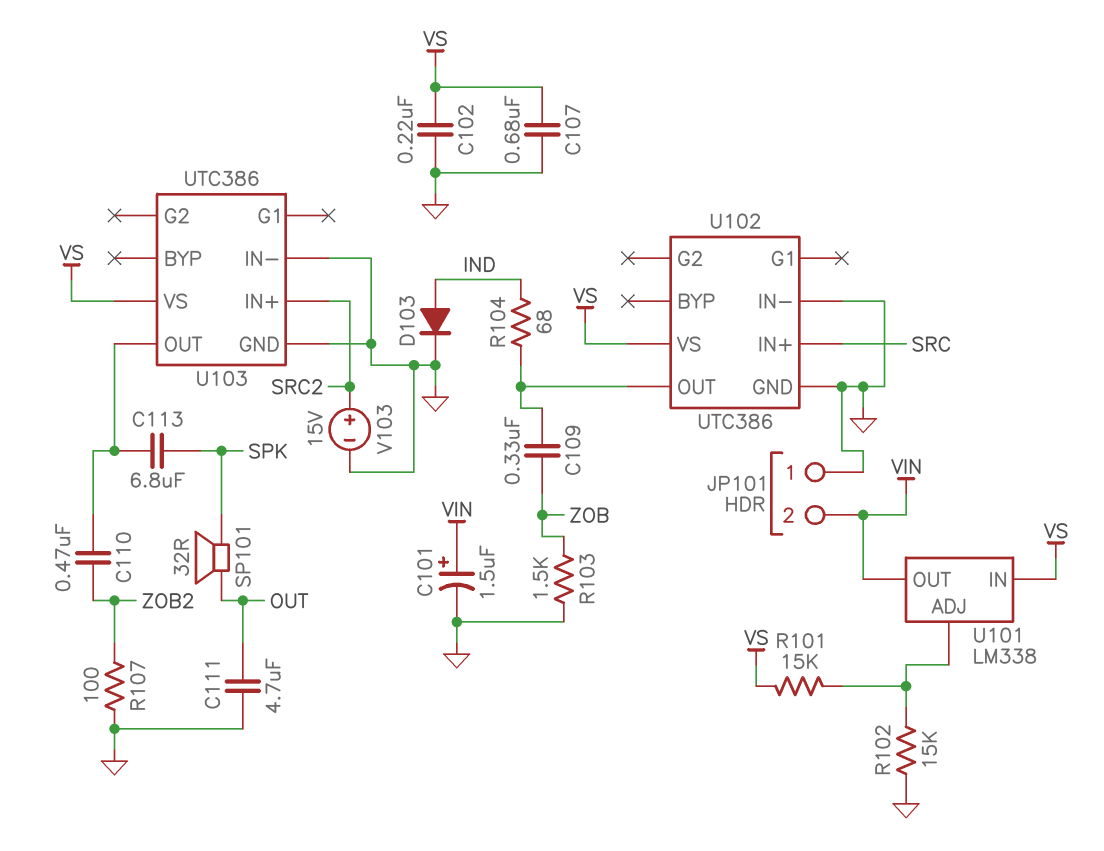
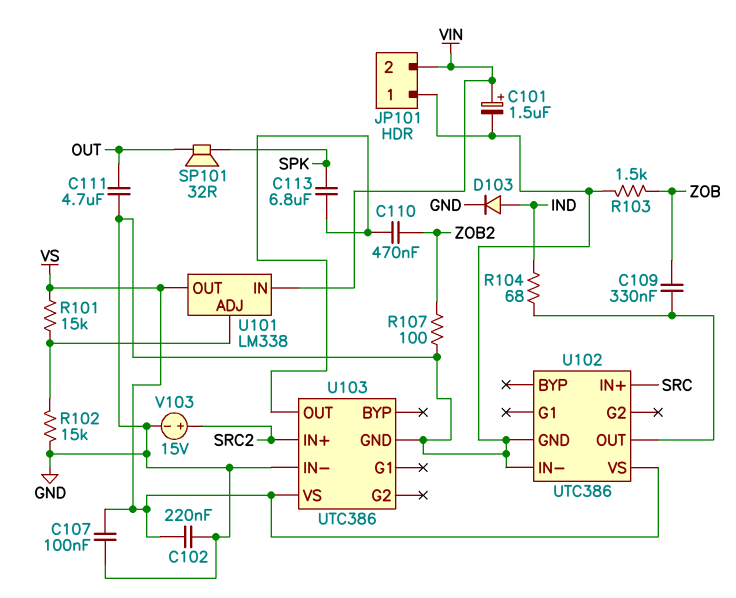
C107: 680nF (GND, VS) -> 100nF (GND, VS)
U101 pin IN: VS -> VIN
U101 pin OUT: VIN -> VS

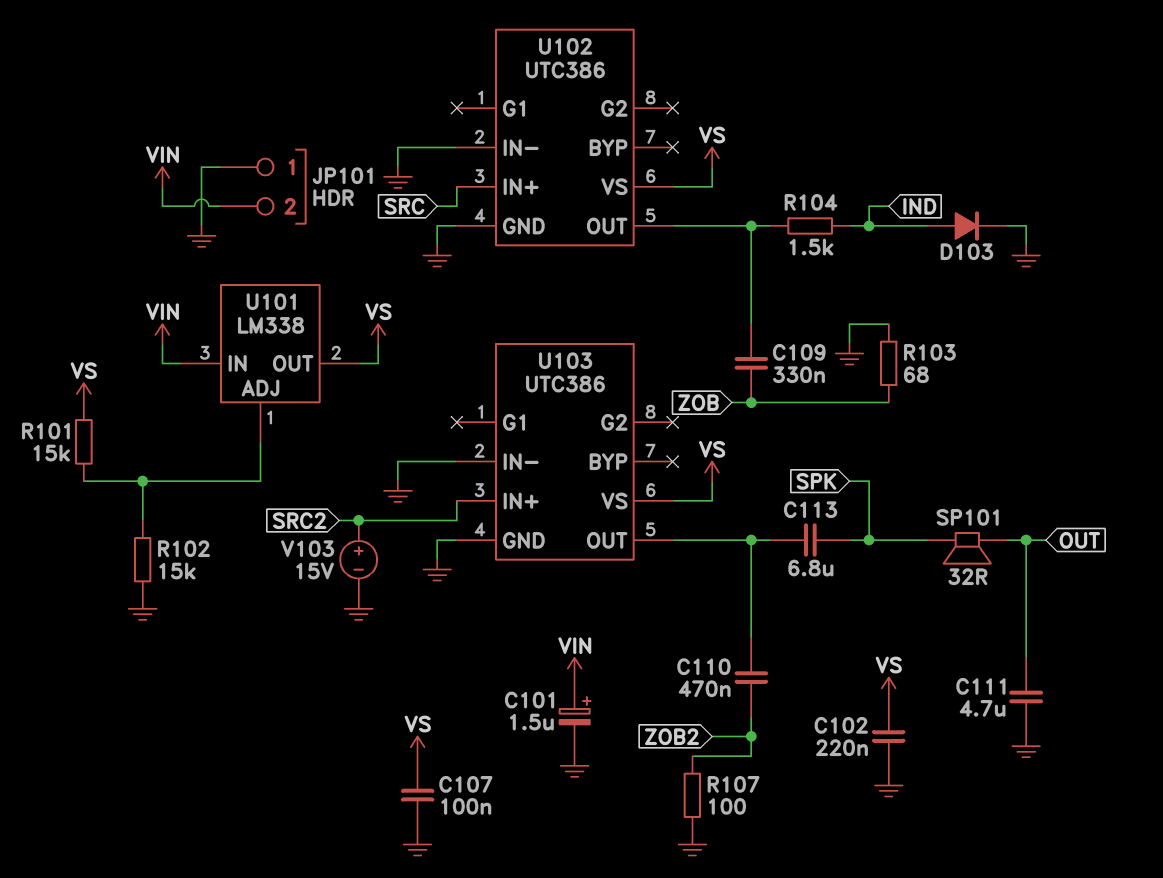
R103: 1.5k (GND, ZOB) -> 68 (GND, ZOB)
R104: 68 (IND, U102/OUT) -> 1.5k (IND, U102/OUT)

